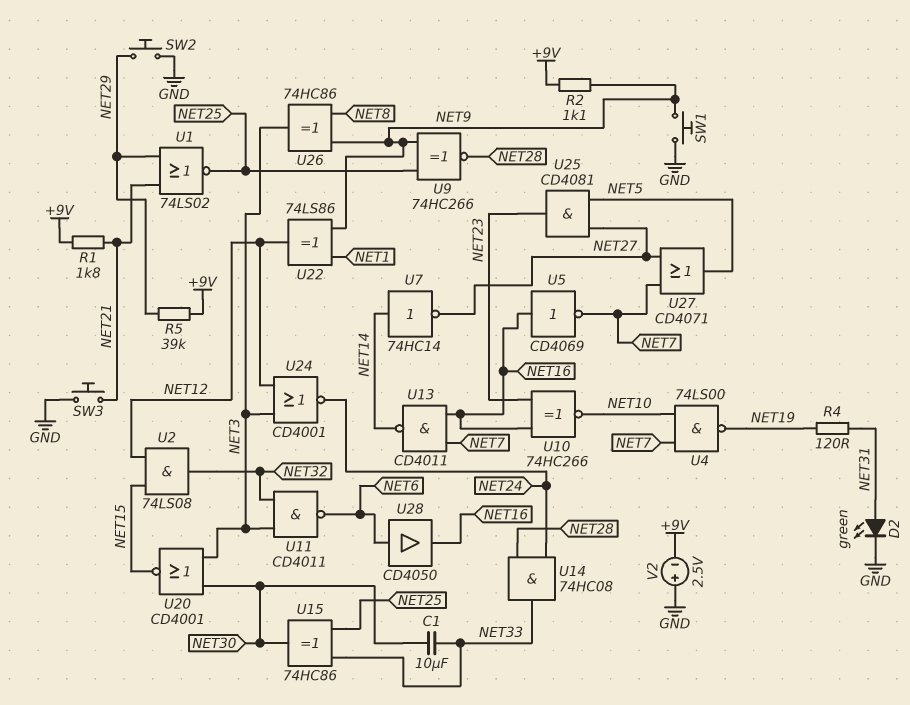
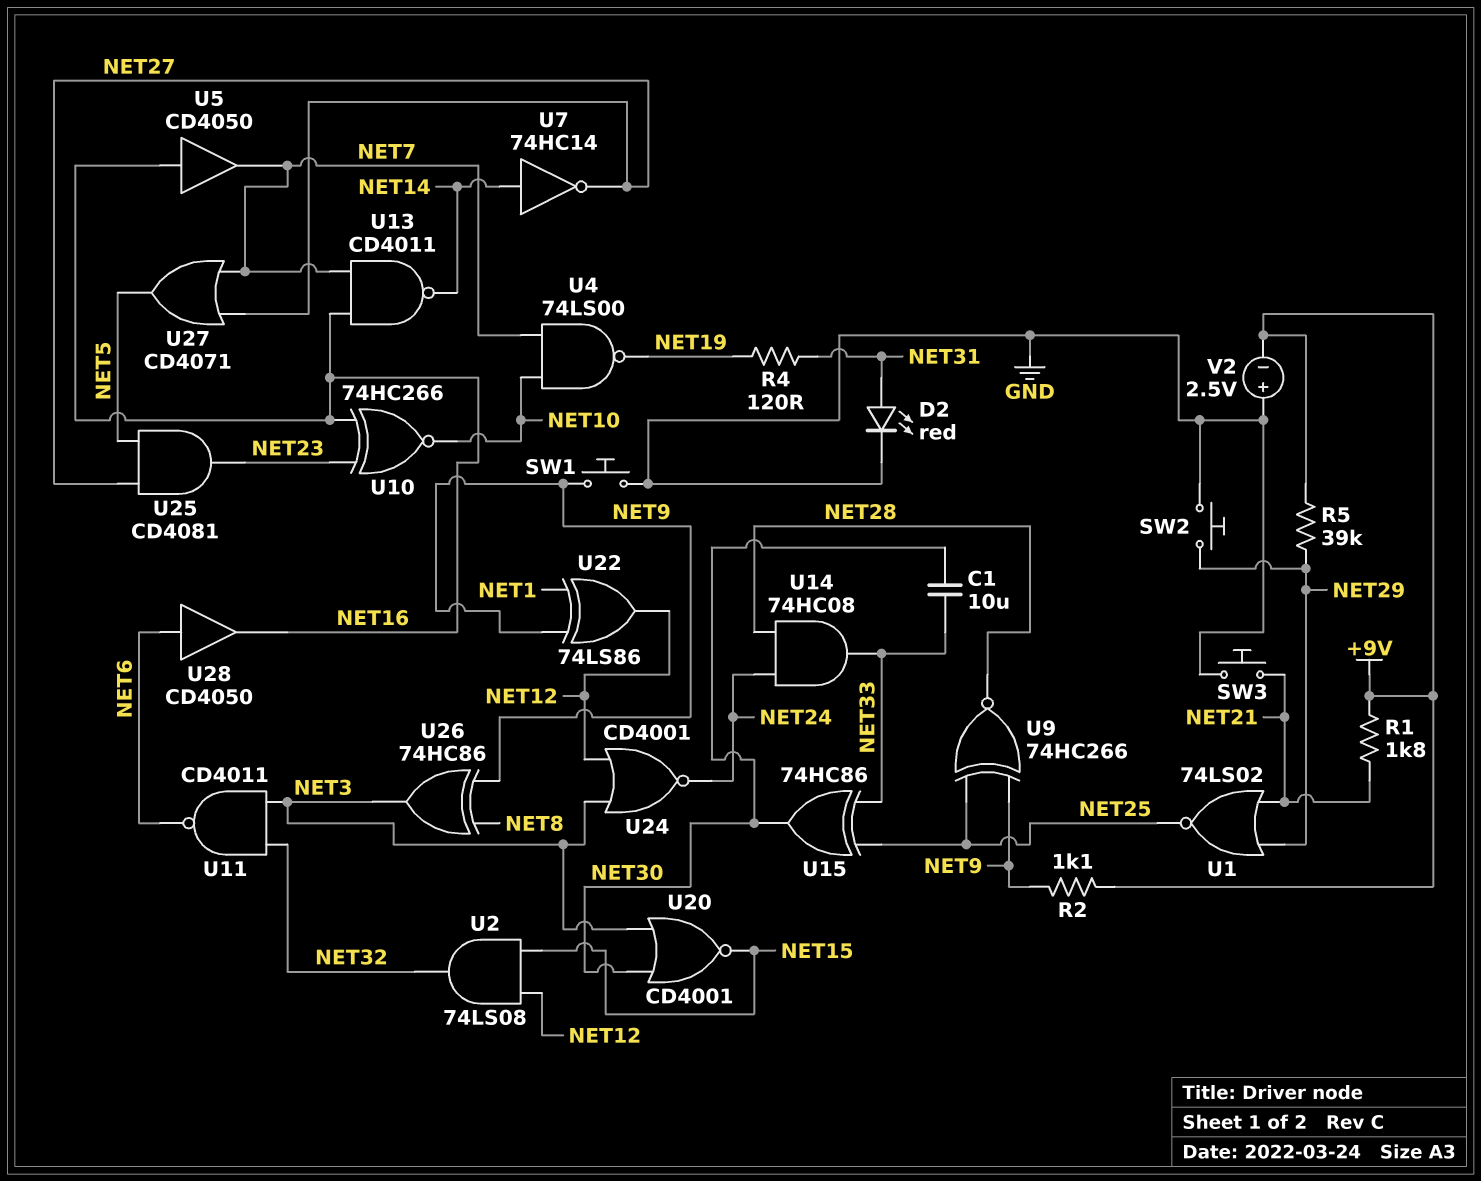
D2: LED green (A NET31, K GND) -> LED red (A NET31, K GND)
U5: NOT CD4069 (in NET16, out NET7) -> buffer CD4050 (in NET16, out NET7)

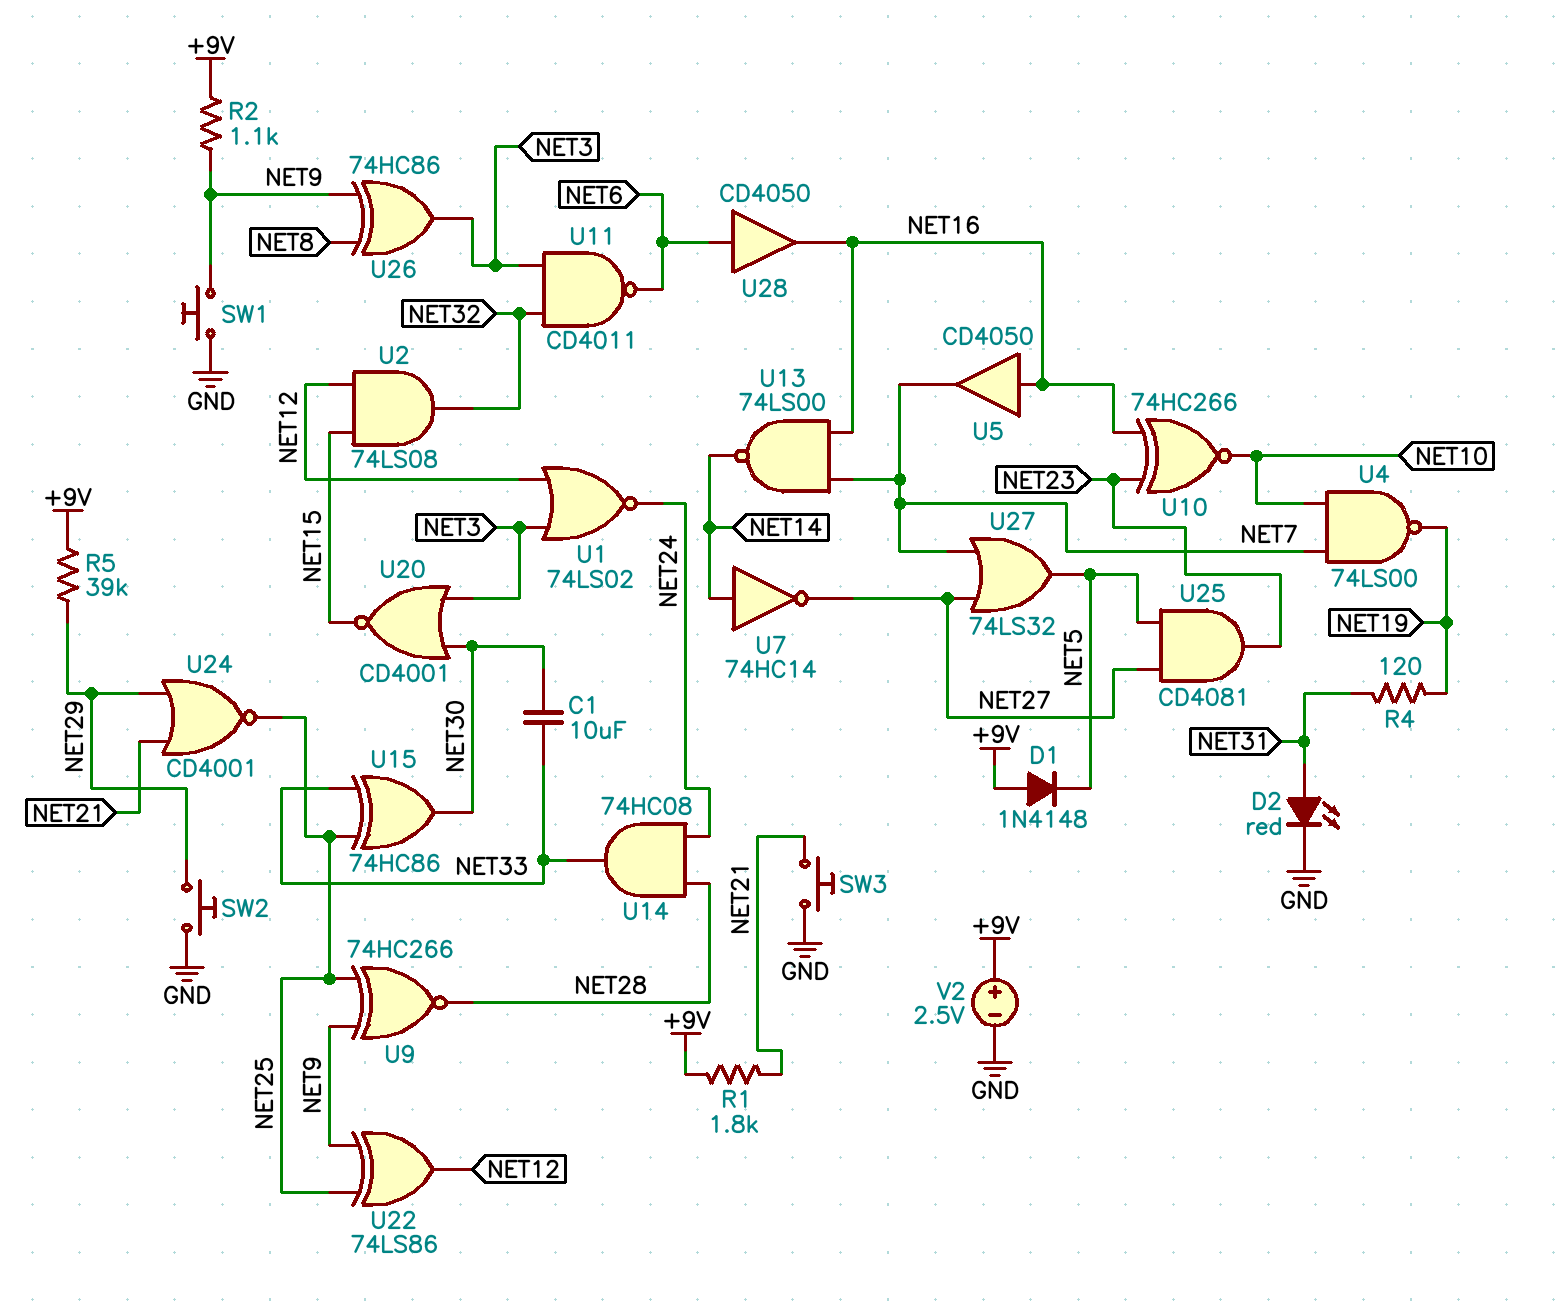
D1: none -> diode 1N4148 (A +9V, K NET5)
U1: NOR 74LS02 (in NET21, in NET29, out NET25) -> NOR 74LS02 (in NET3, in NET12, out NET24)
U13: NAND CD4011 (in NET7, in NET16, out NET14) -> NAND 74LS00 (in NET7, in NET16, out NET14)
U22: XOR 74LS86 (in NET1, in NET9, out NET12) -> XOR 74LS86 (in NET9, in NET25, out NET12)
U24: NOR CD4001 (in NET3, in NET12, out NET24) -> NOR CD4001 (in NET21, in NET29, out NET25)
U27: OR CD4071 (in NET7, in NET27, out NET5) -> OR 74LS32 (in NET7, in NET27, out NET5)
V2: 2.5V (plus GND, minus +9V) -> 2.5V (plus +9V, minus GND)

